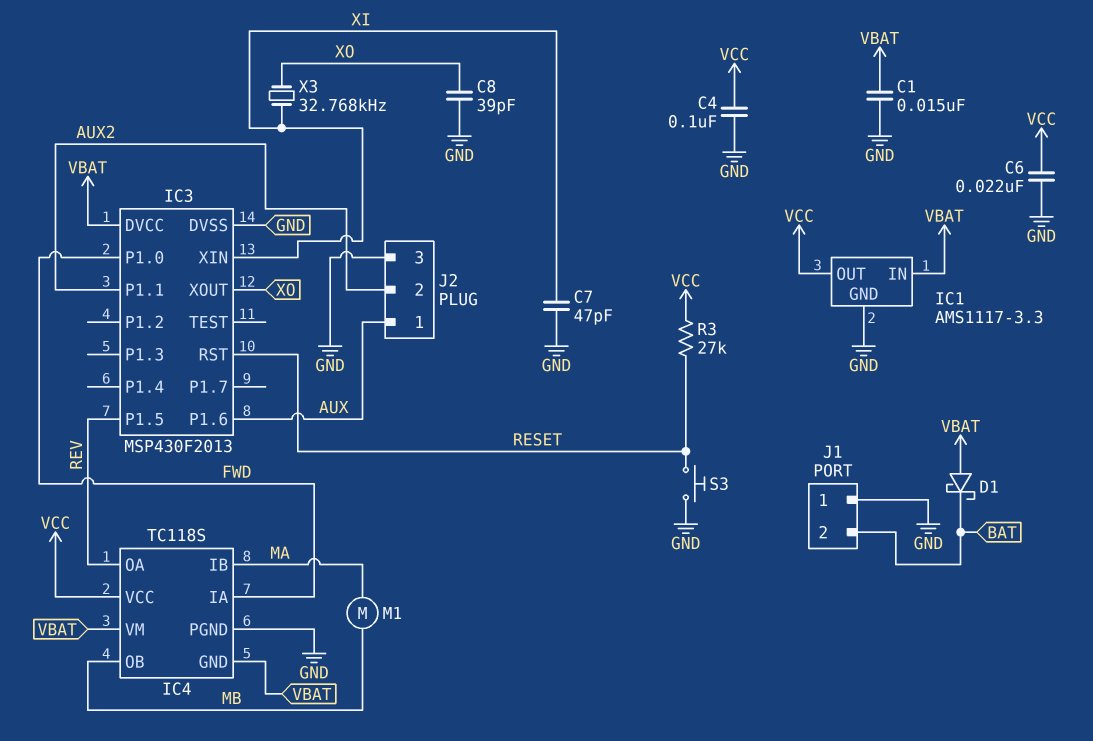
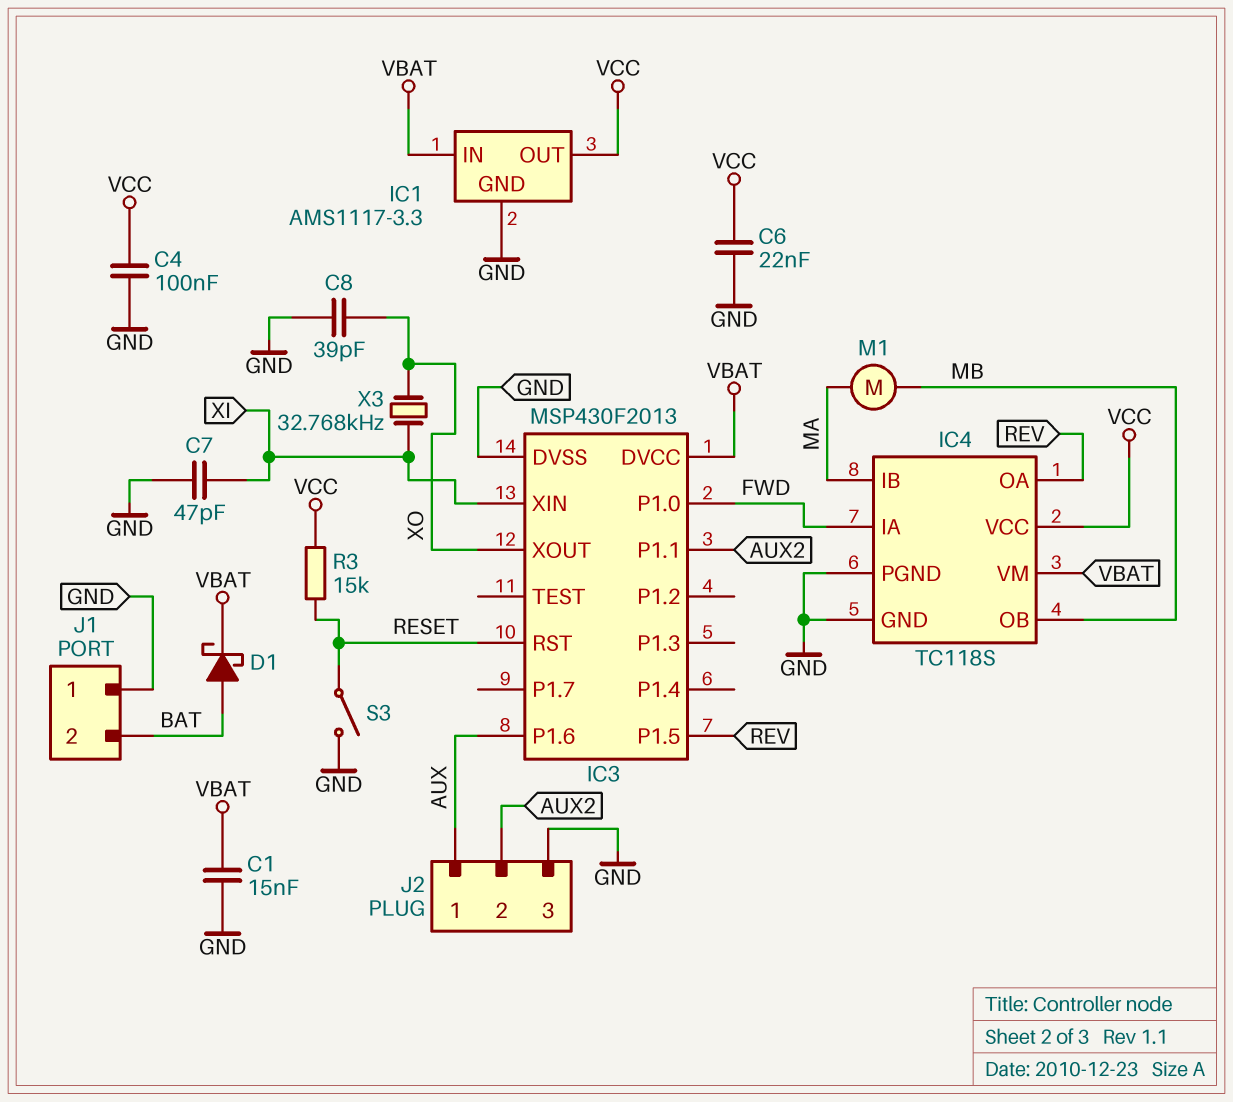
D1: schottky (A VBAT, K BAT) -> schottky (A BAT, K VBAT)
IC4 pin GND: VBAT -> GND
R3: 27k (RESET, VCC) -> 15k (RESET, VCC)
S3: button (GND, RESET) -> switch (GND, RESET)

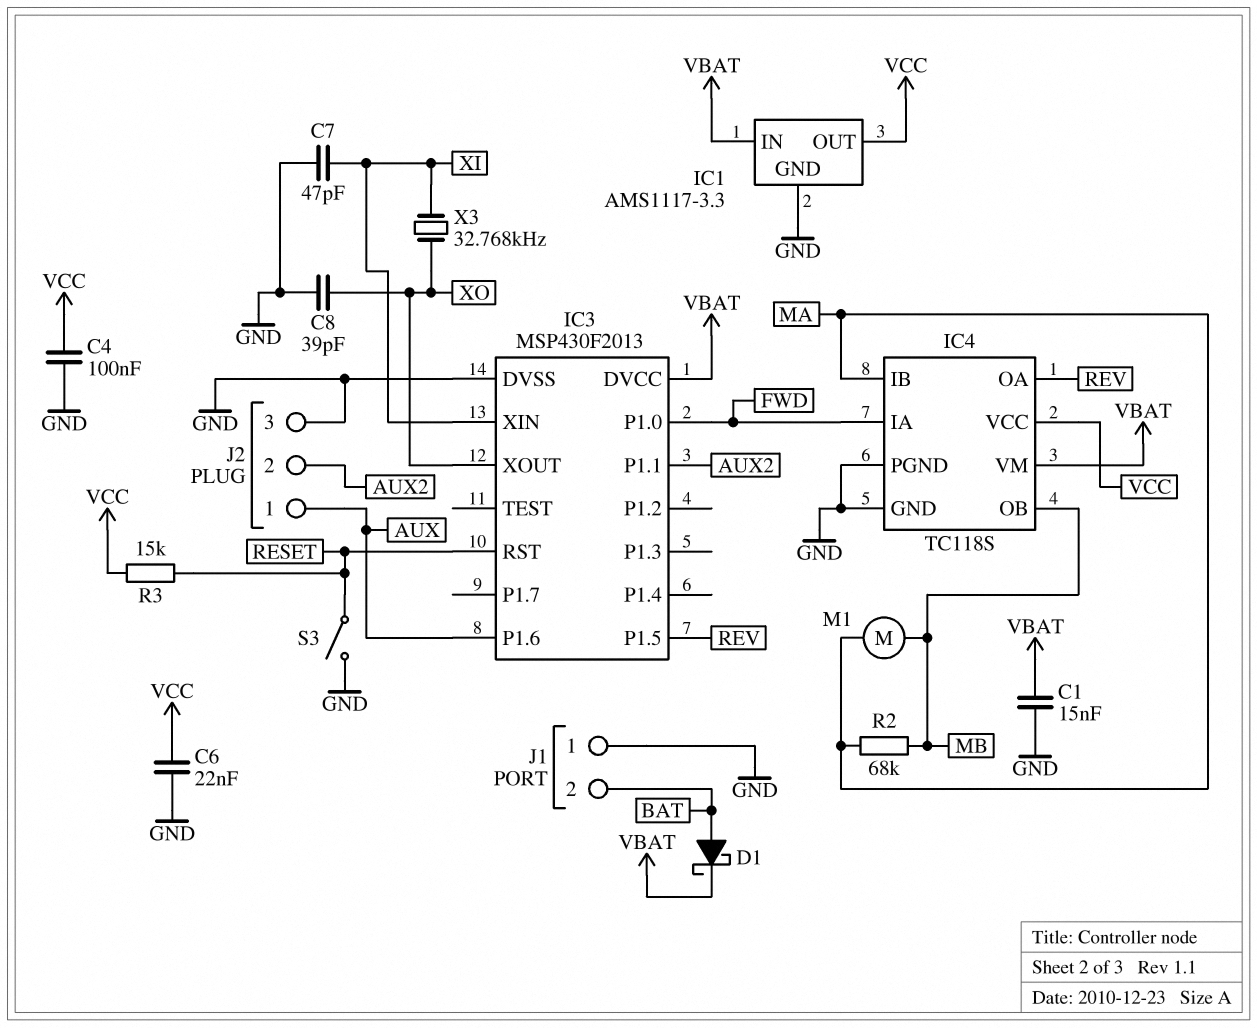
R2: none -> 68k (MA, MB)

